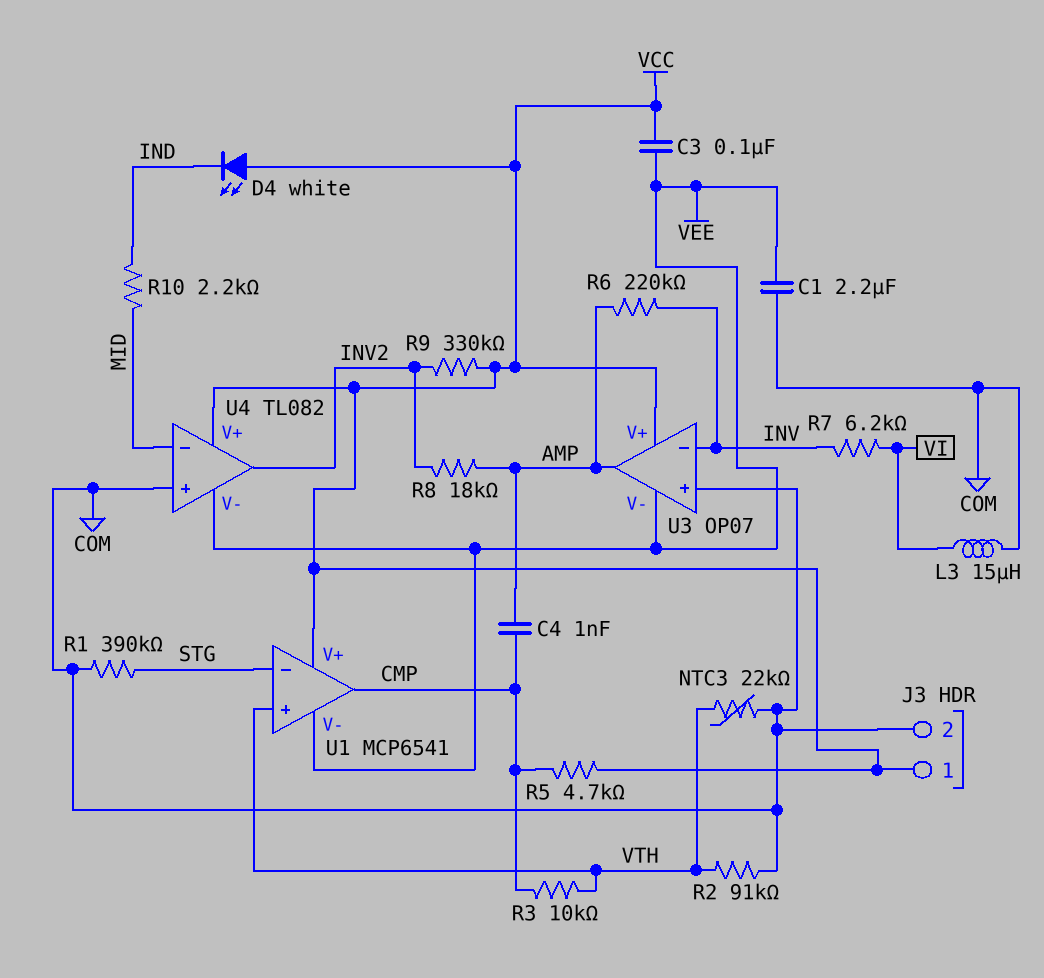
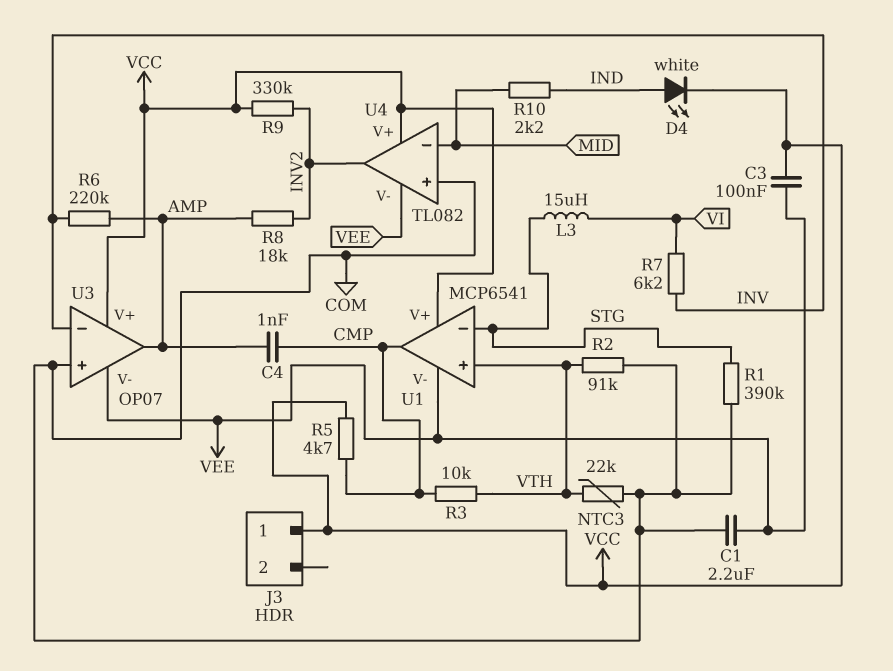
D4: LED white (A VCC, K IND) -> LED white (A IND, K VCC)
J3 pin 2: COM -> none
L3: 15uH (COM, VI) -> 15uH (STG, VI)

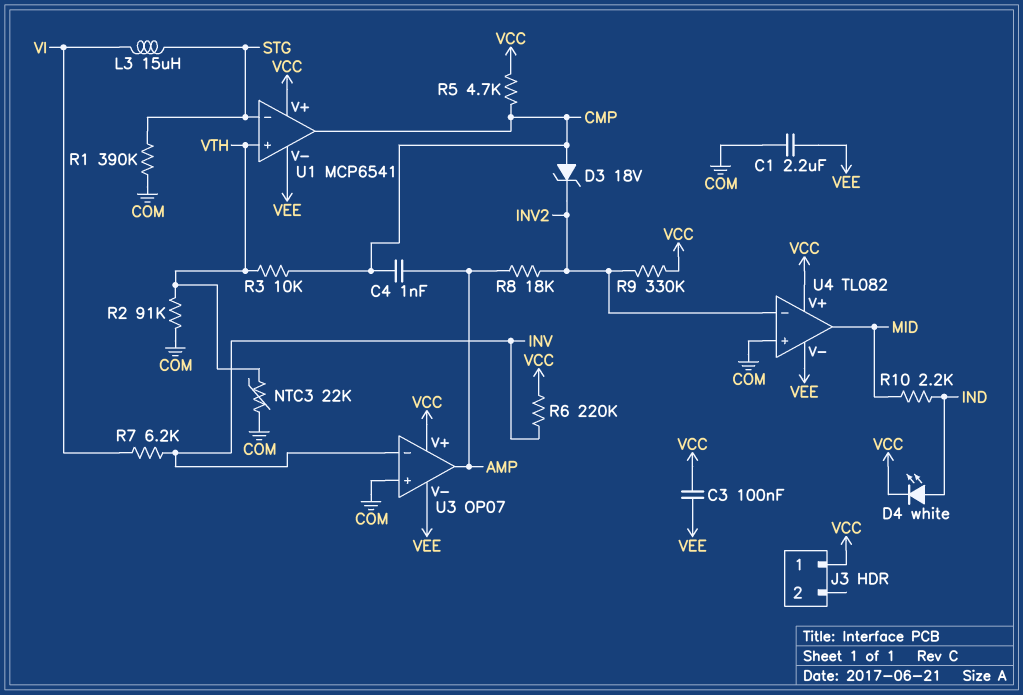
D3: none -> zener 18V (A CMP, K INV2)
R6: 220k (AMP, INV) -> 220k (INV, VCC)
U4 pin in-: MID -> INV2
U4 pin out: INV2 -> MID

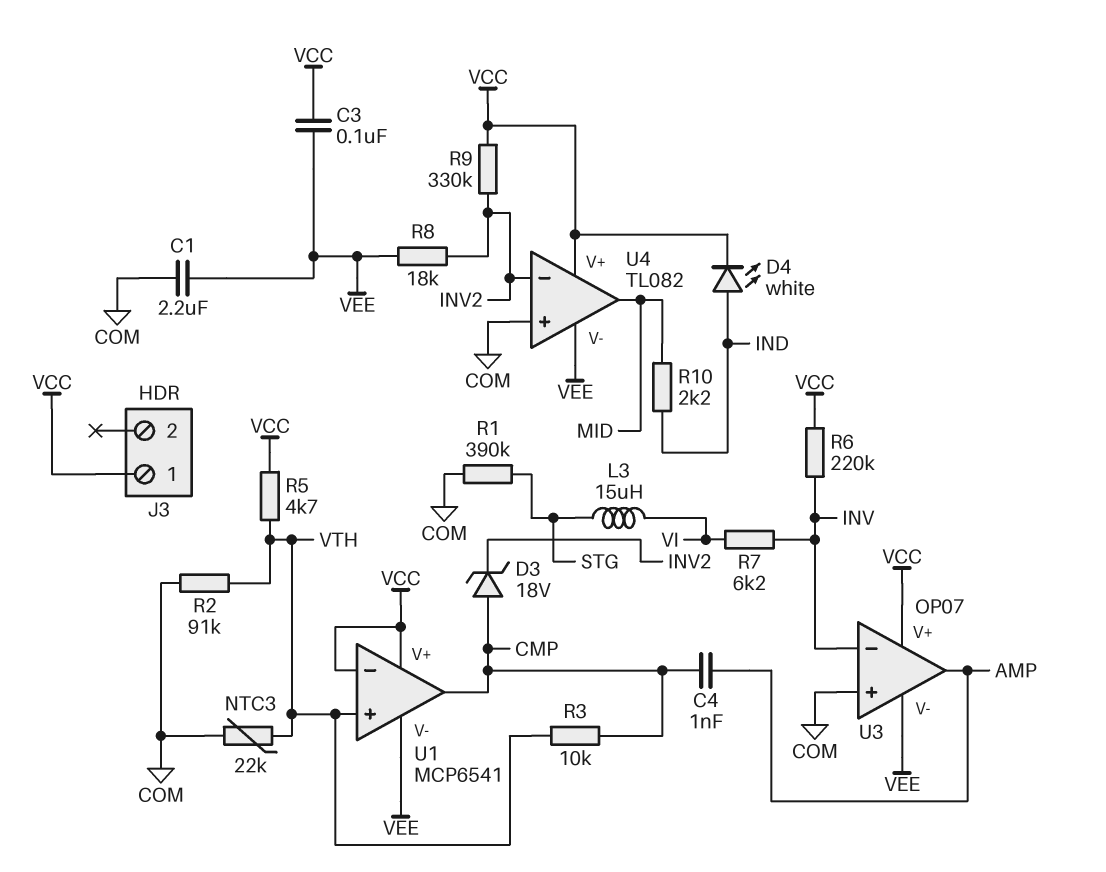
R5: 4.7k (CMP, VCC) -> 4.7k (VCC, VTH)
R8: 18k (AMP, INV2) -> 18k (INV2, VEE)
U1 pin in-: STG -> VCC

